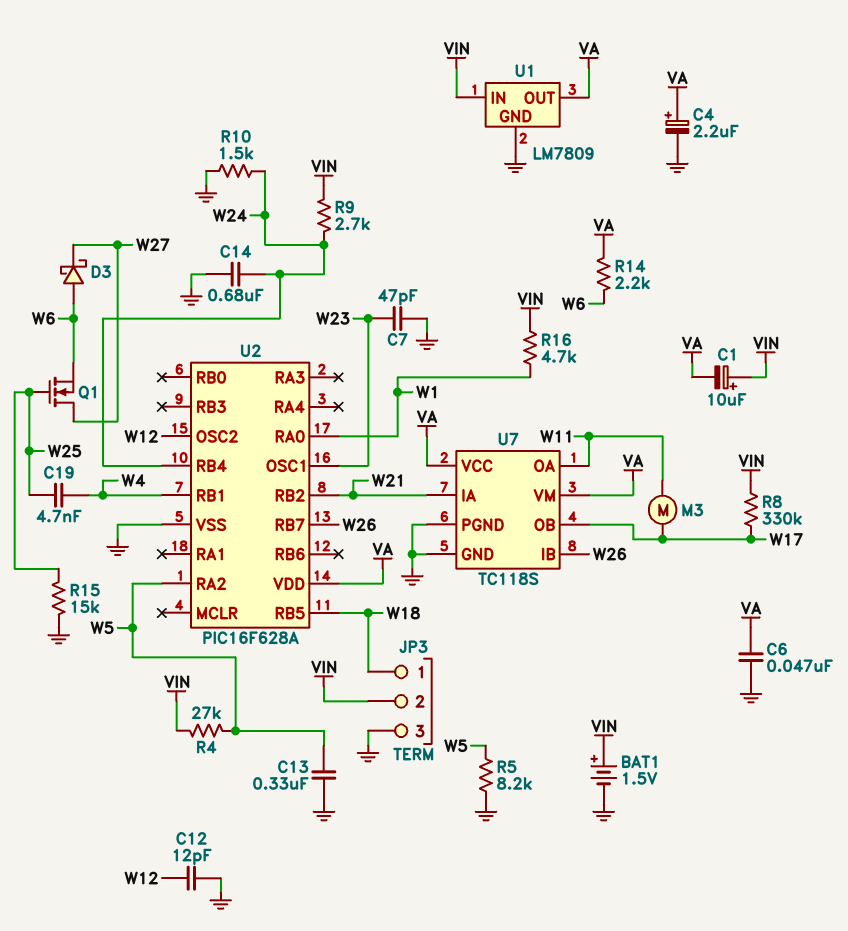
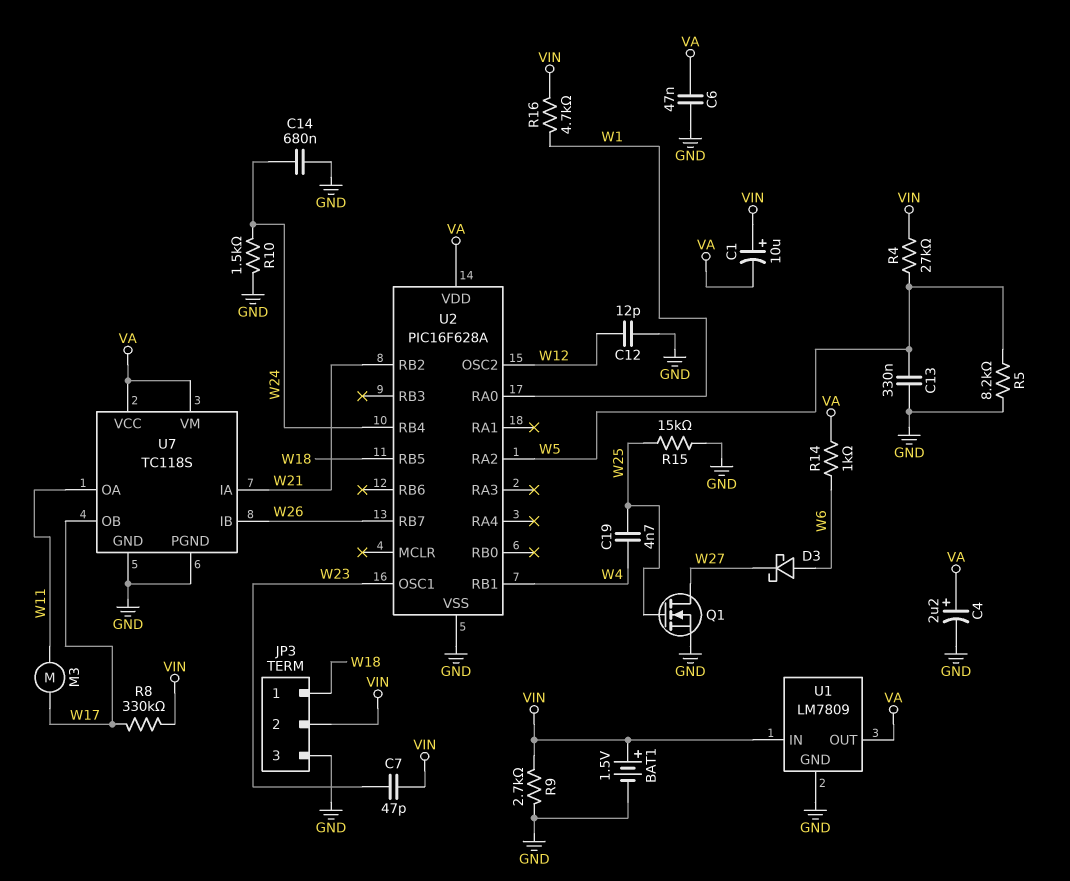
C7: 47pF (GND, W23) -> 47pF (VIN, W23)
Q1: NMOS (G W25, D W27, S W6) -> NMOS (G W25, D W27, S GND)
R9: 2.7k (VIN, W24) -> 2.7k (GND, VIN)
R14: 2.2k (VA, W6) -> 1k (VA, W6)

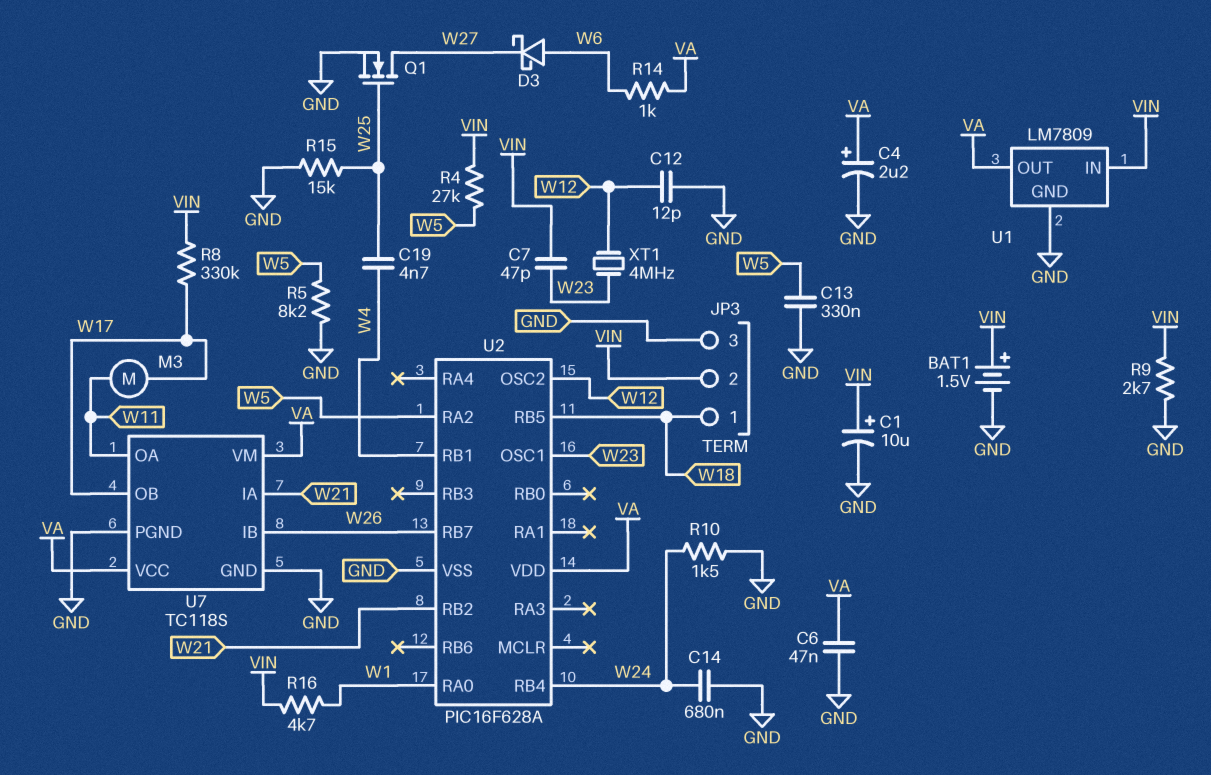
C1: 10uF (plus VIN, minus VA) -> 10uF (plus VIN, minus GND)
XT1: none -> 4MHz (W12, W23)

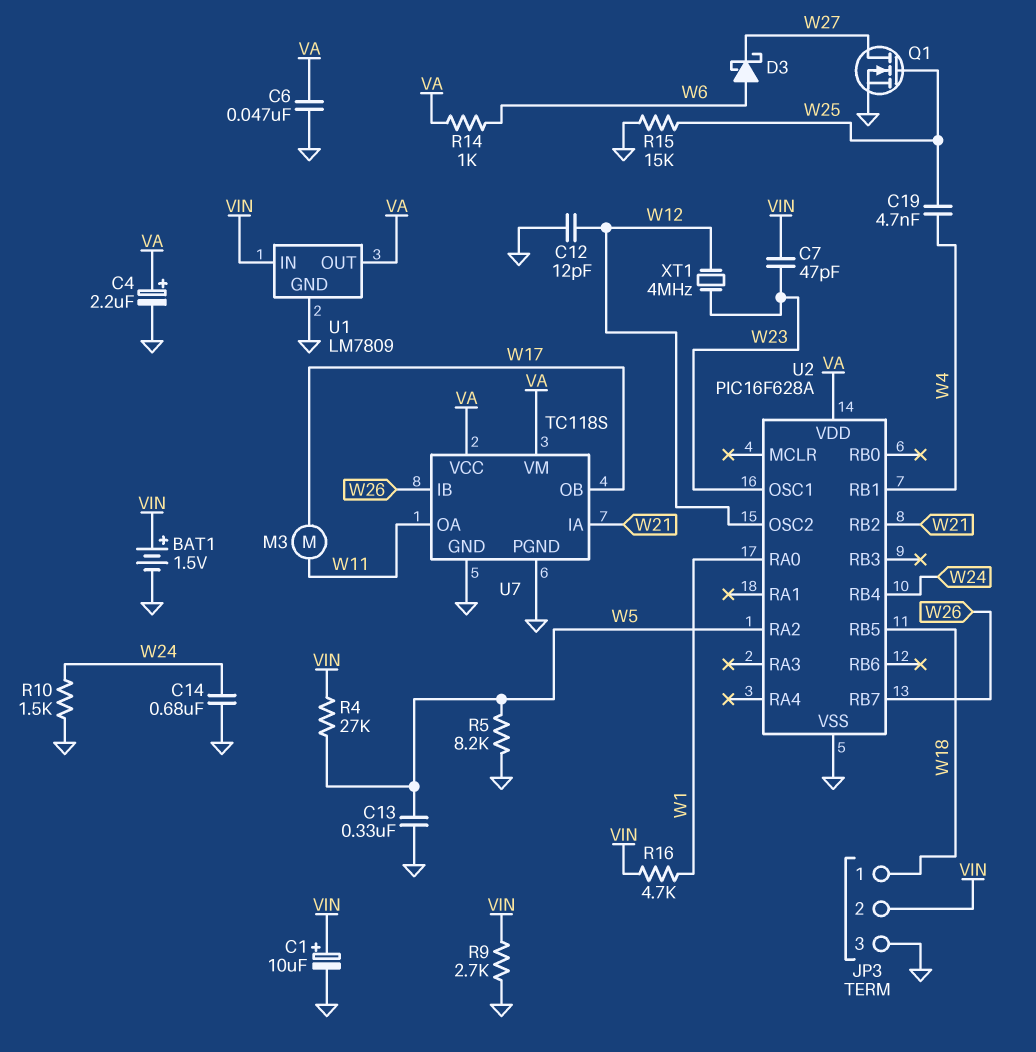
R8: 330k (VIN, W17) -> none

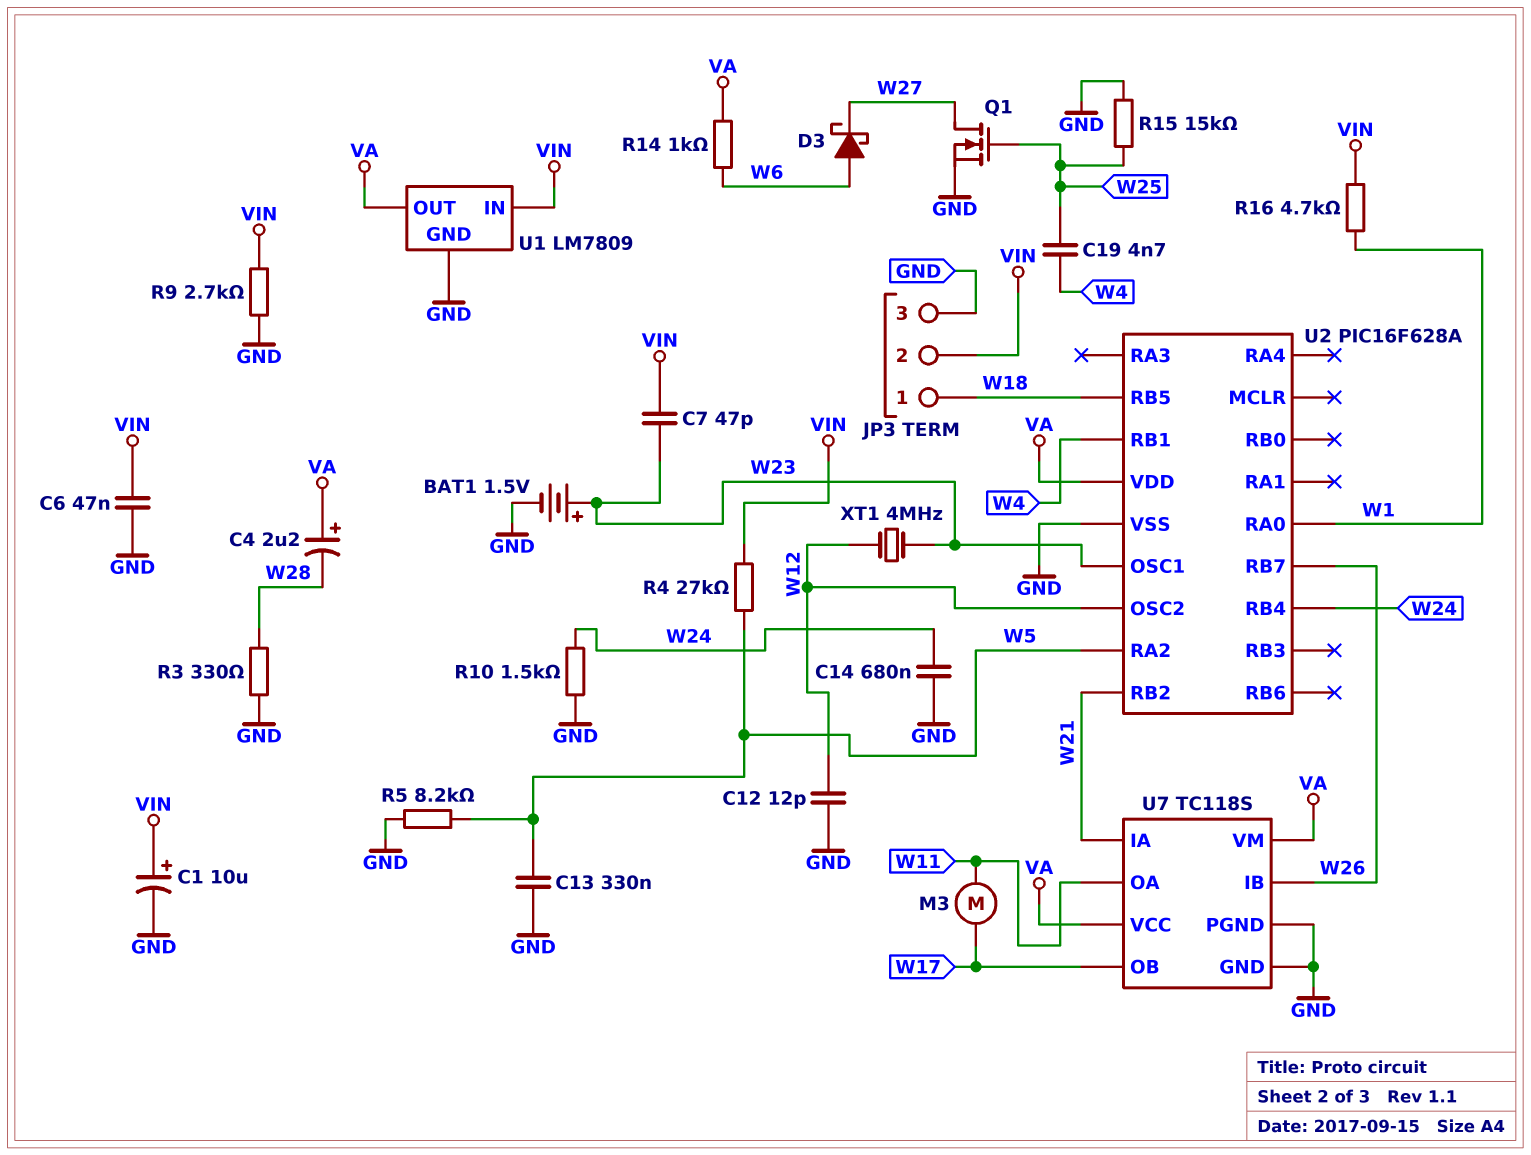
BAT1: 1.5V (plus VIN, minus GND) -> 1.5V (plus W23, minus GND)
C4: 2.2uF (plus VA, minus GND) -> 2.2uF (plus VA, minus W28)
C6: 47nF (GND, VA) -> 47nF (GND, VIN)
R3: none -> 330 (GND, W28)

